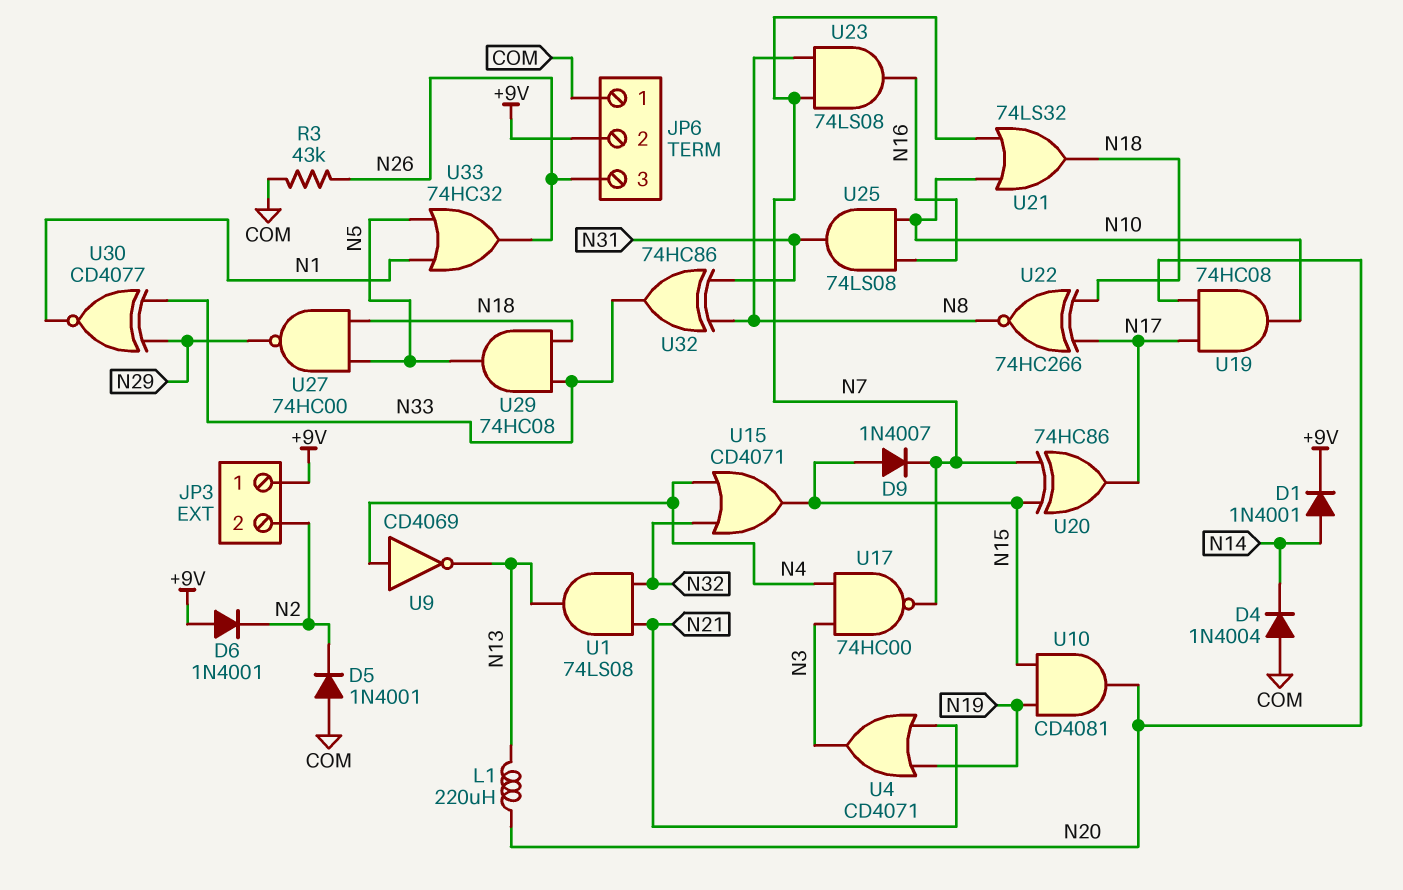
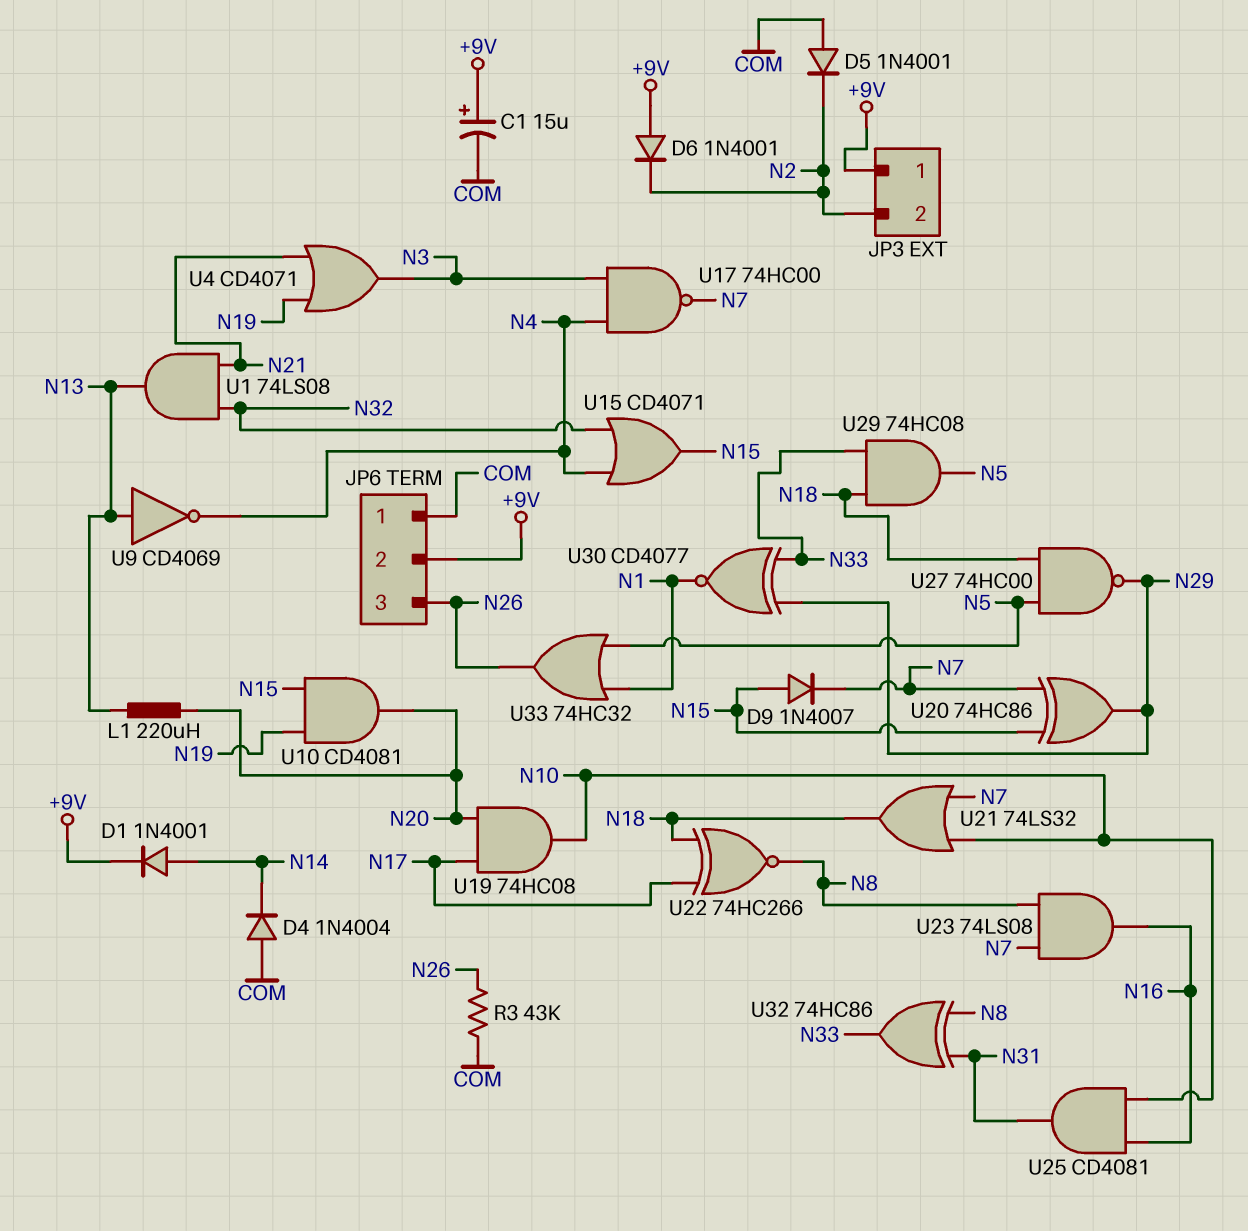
C1: none -> 15uF (plus +9V, minus COM)
U9: NOT CD4069 (in N4, out N13) -> NOT CD4069 (in N13, out N4)
U20: XOR 74HC86 (in N7, in N15, out N17) -> XOR 74HC86 (in N7, in N15, out N29)
U25: AND 74LS08 (in N10, in N16, out N31) -> AND CD4081 (in N10, in N16, out N31)

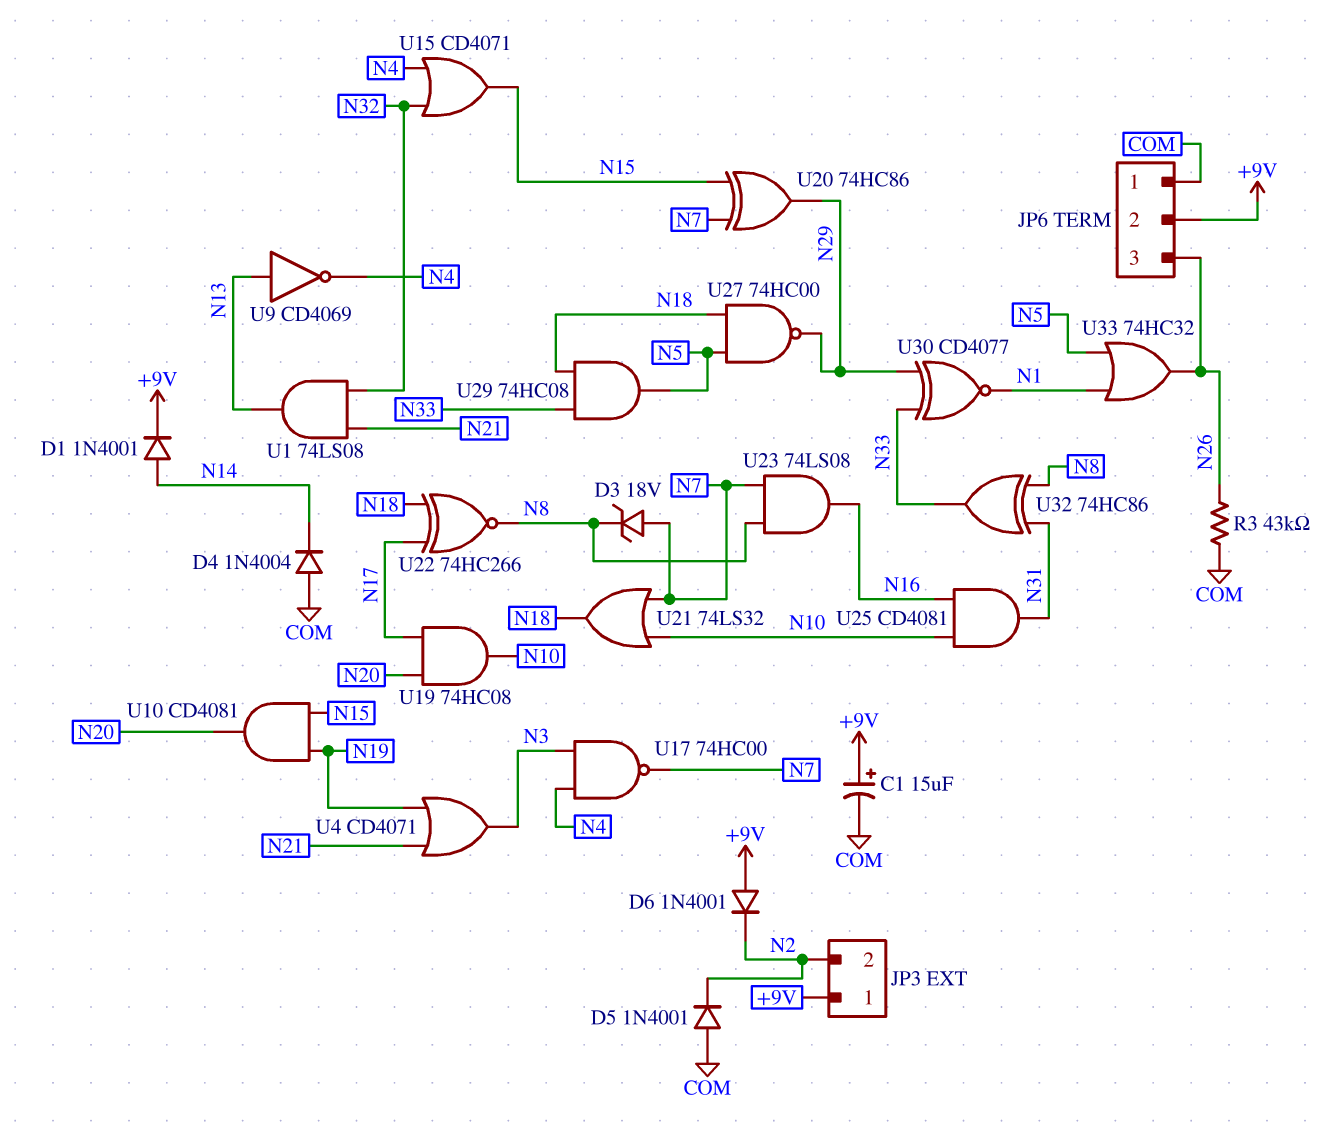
D3: none -> zener 18V (A N7, K N8)
D9: diode 1N4007 (A N15, K N7) -> none
L1: 220uH (N13, N20) -> none

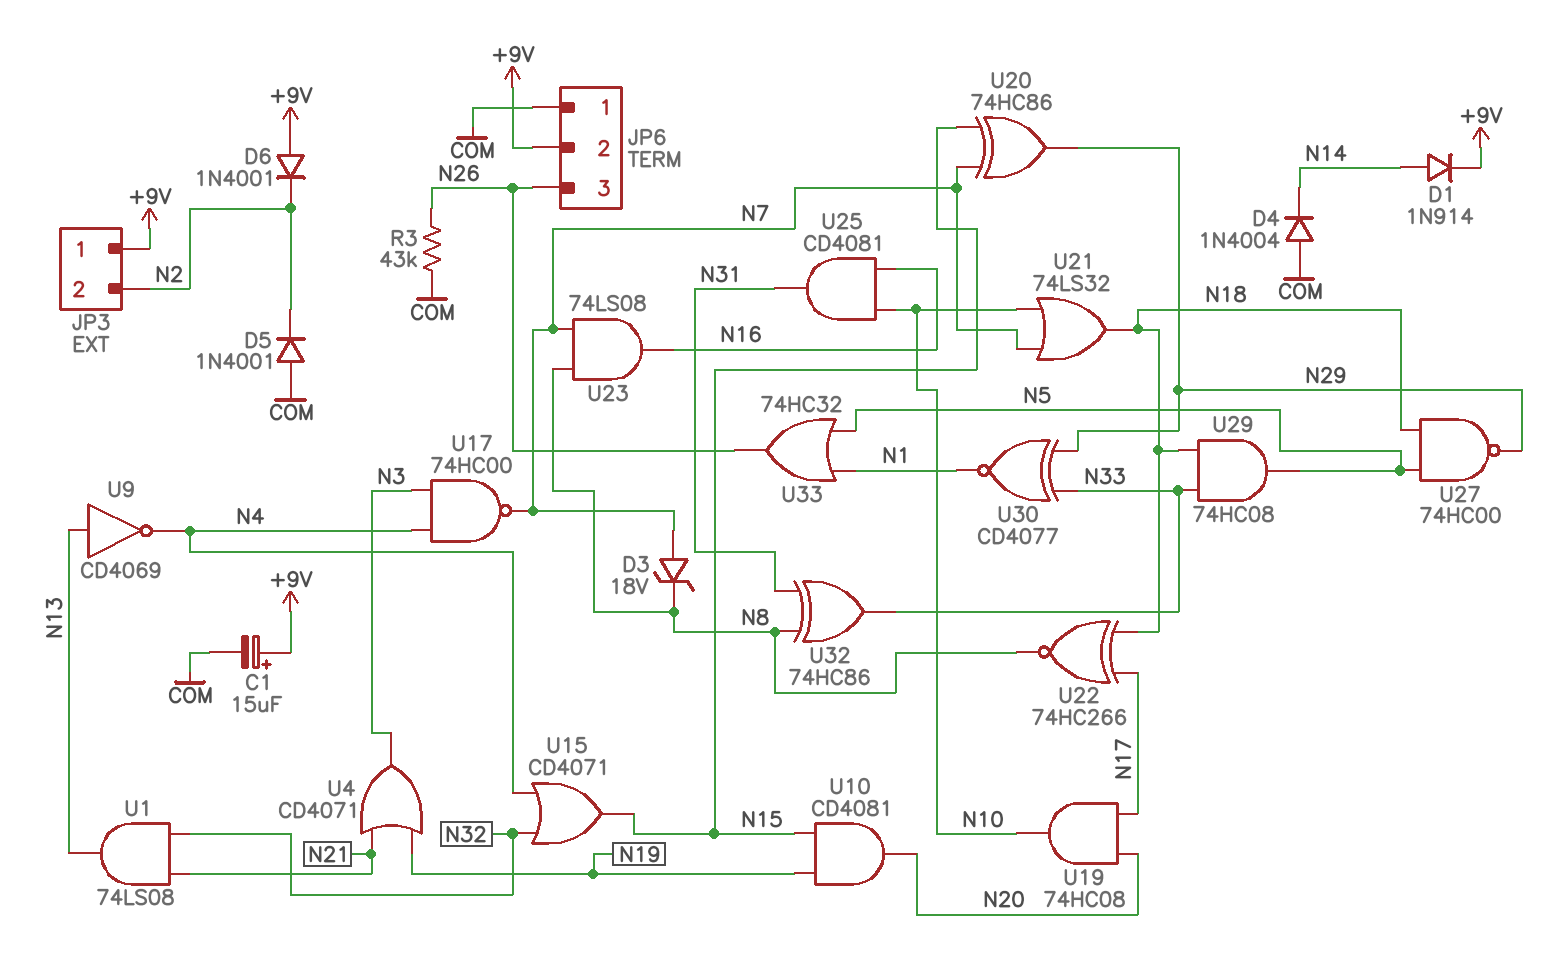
D1: diode 1N4001 (A N14, K +9V) -> diode 1N914 (A N14, K +9V)

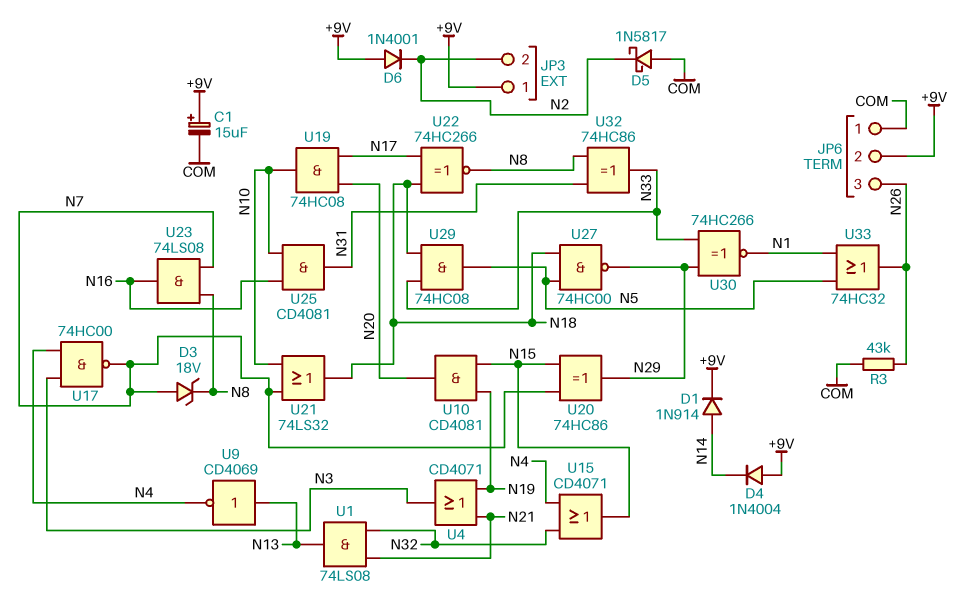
D4: diode 1N4004 (A COM, K N14) -> diode 1N4004 (A +9V, K N14)
D5: diode 1N4001 (A COM, K N2) -> schottky 1N5817 (A COM, K N2)
U30: XNOR CD4077 (in N29, in N33, out N1) -> XNOR 74HC266 (in N29, in N33, out N1)

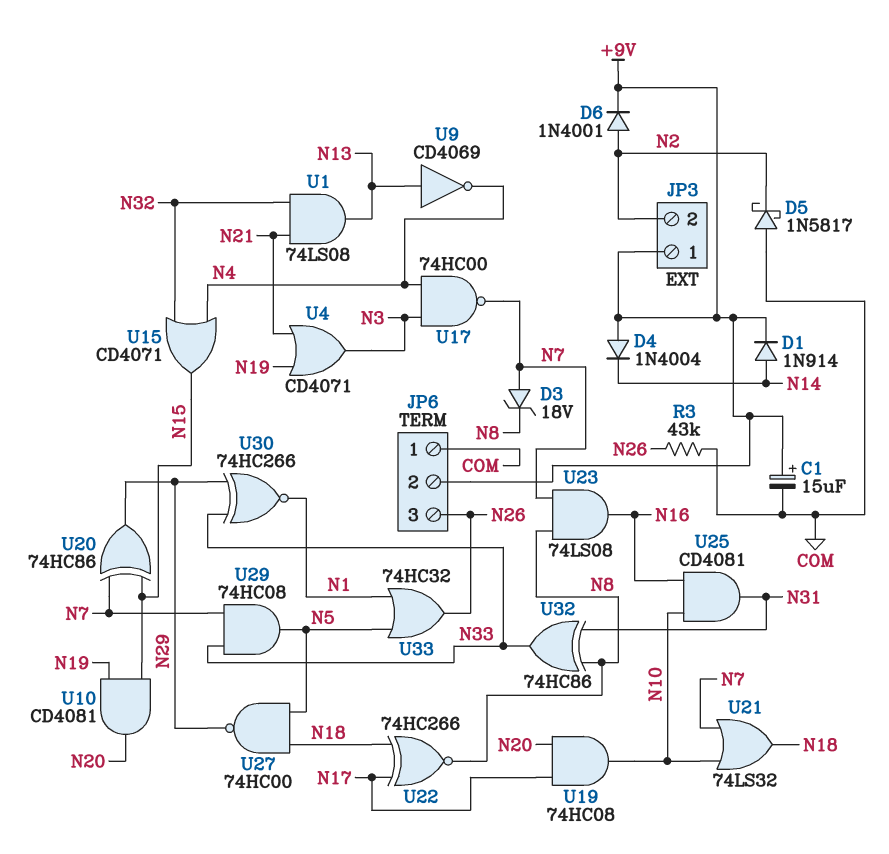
D6: diode 1N4001 (A +9V, K N2) -> diode 1N4001 (A N2, K +9V)
U29: AND 74HC08 (in N18, in N33, out N5) -> AND 74HC08 (in N7, in N33, out N5)

